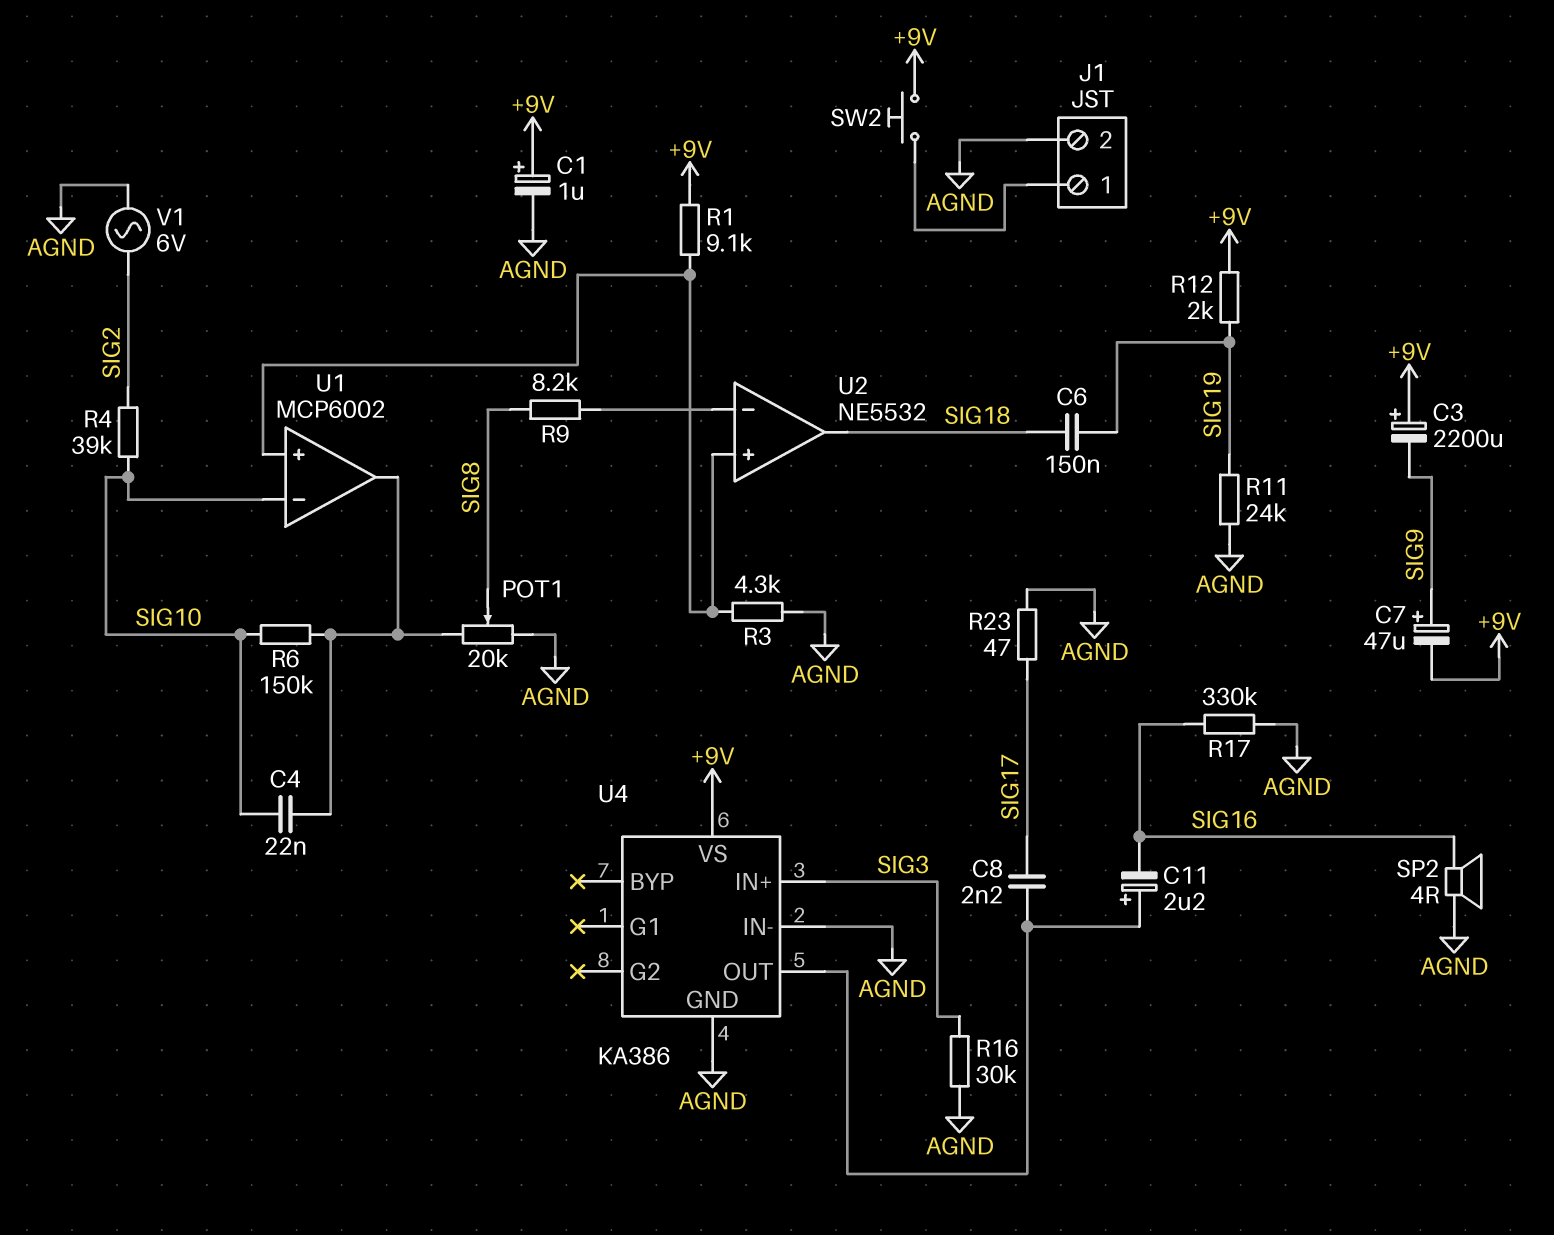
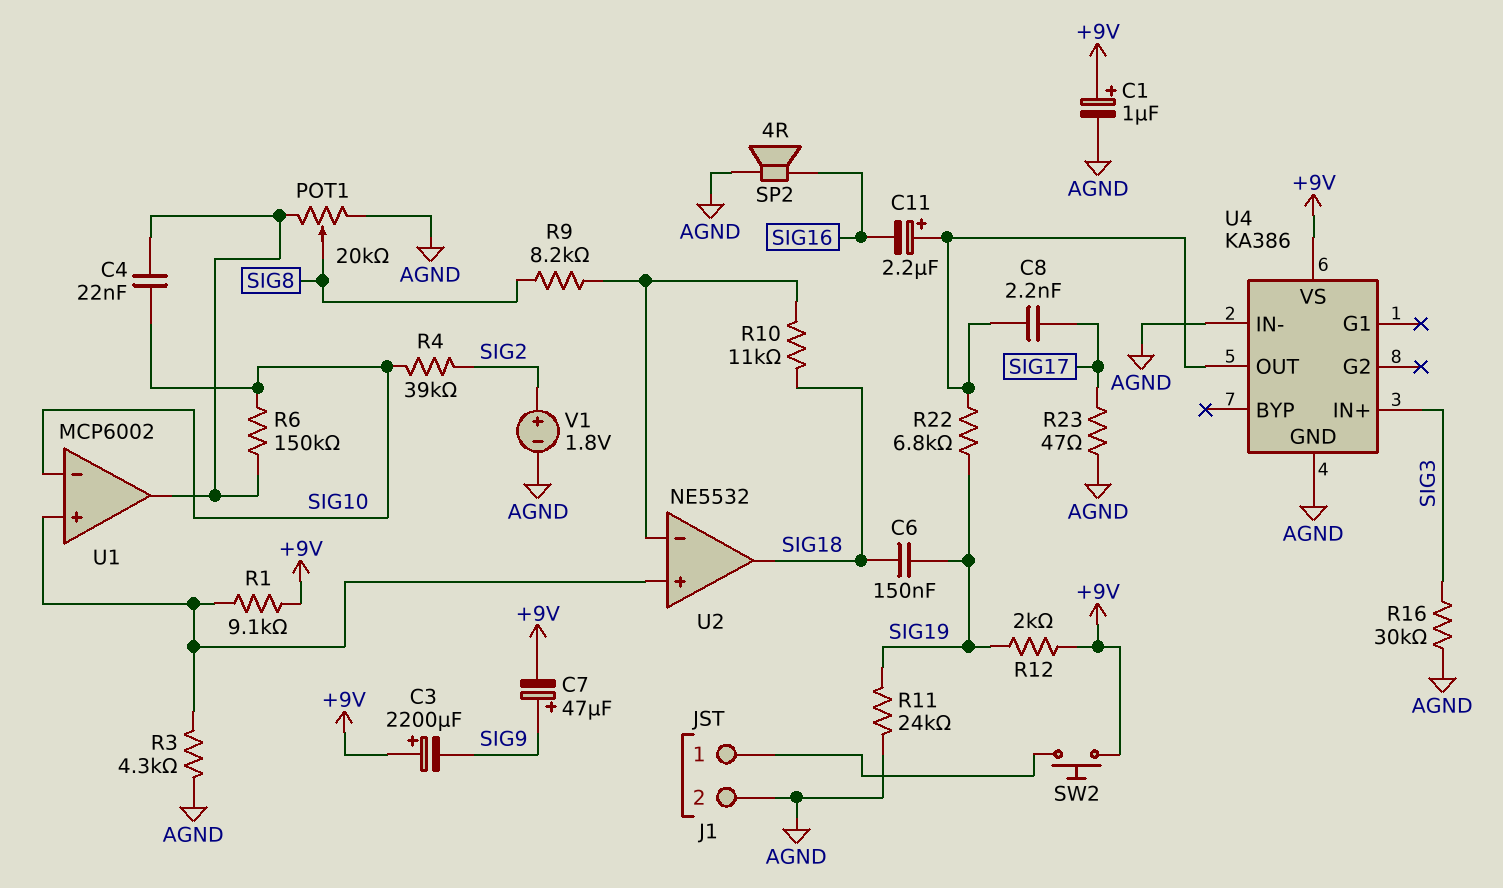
R10: none -> 11k (SIG18, U2/in-)
R17: 330k (AGND, SIG16) -> none
R22: none -> 6.8k (SIG19, U4/OUT)
V1: AC 6V (AGND, SIG2) -> 1.8V (plus SIG2, minus AGND)

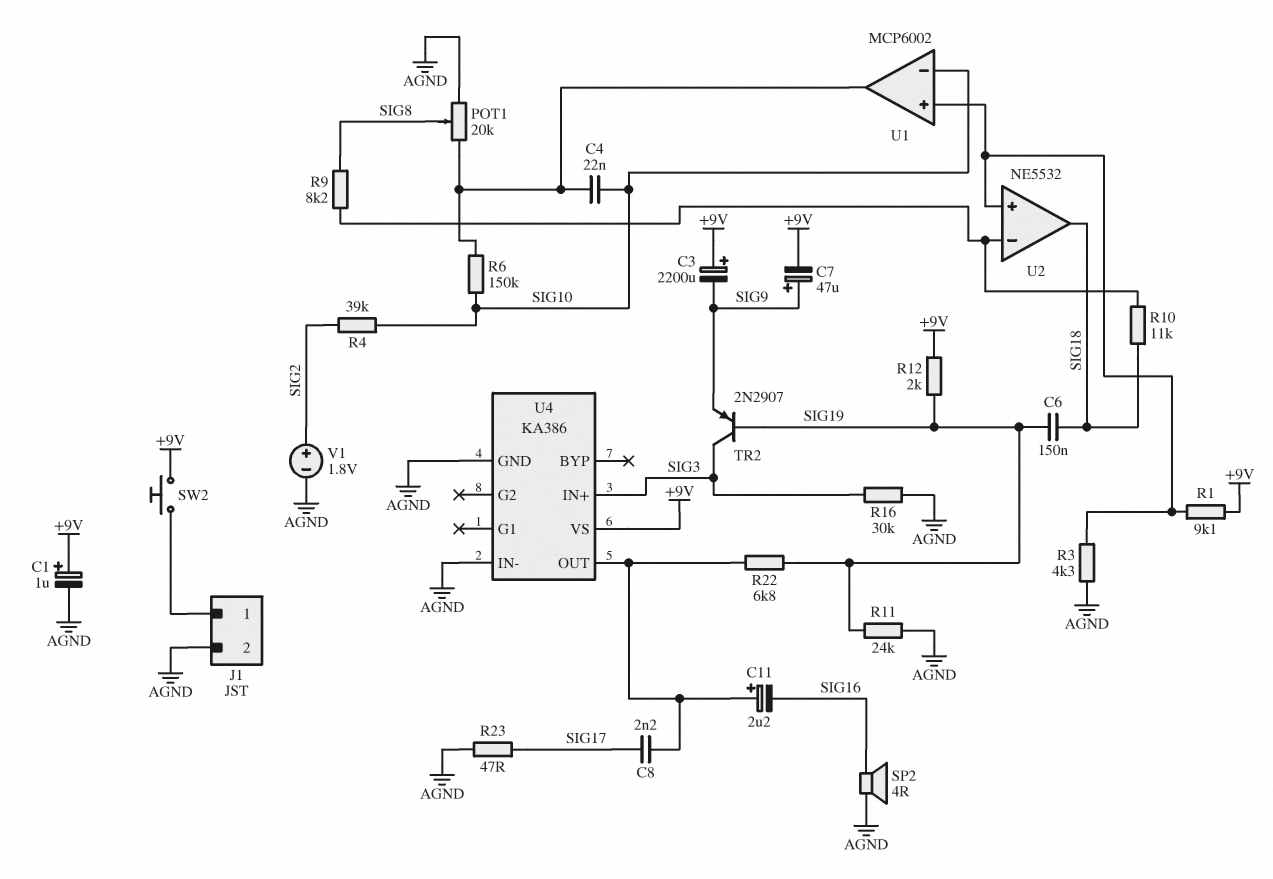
TR2: none -> PNP 2N2907 (B SIG19, C SIG3, E SIG9)

